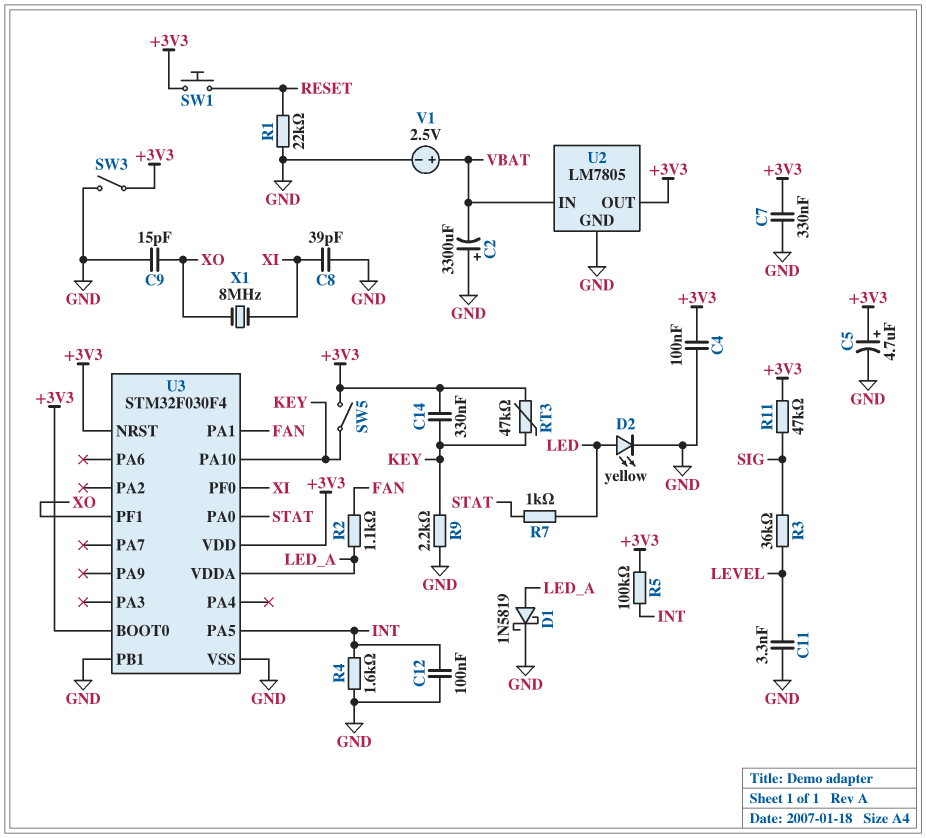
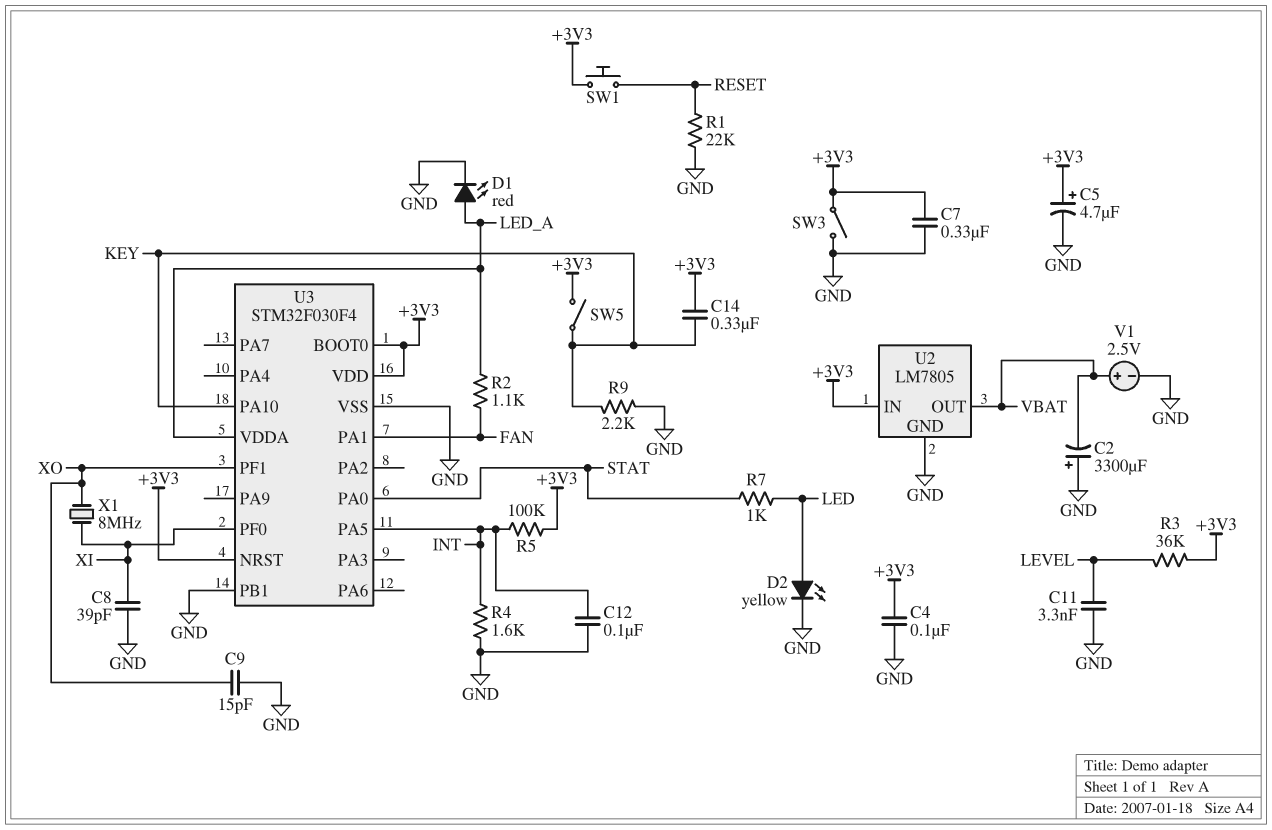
D1: schottky 1N5819 (A LED_A, K GND) -> LED red (A LED_A, K GND)
R3: 36k (LEVEL, SIG) -> 36k (+3V3, LEVEL)
R11: 47k (+3V3, SIG) -> none
RT3: 47k (+3V3, KEY) -> none
U2 pin IN: VBAT -> +3V3
U2 pin OUT: +3V3 -> VBAT

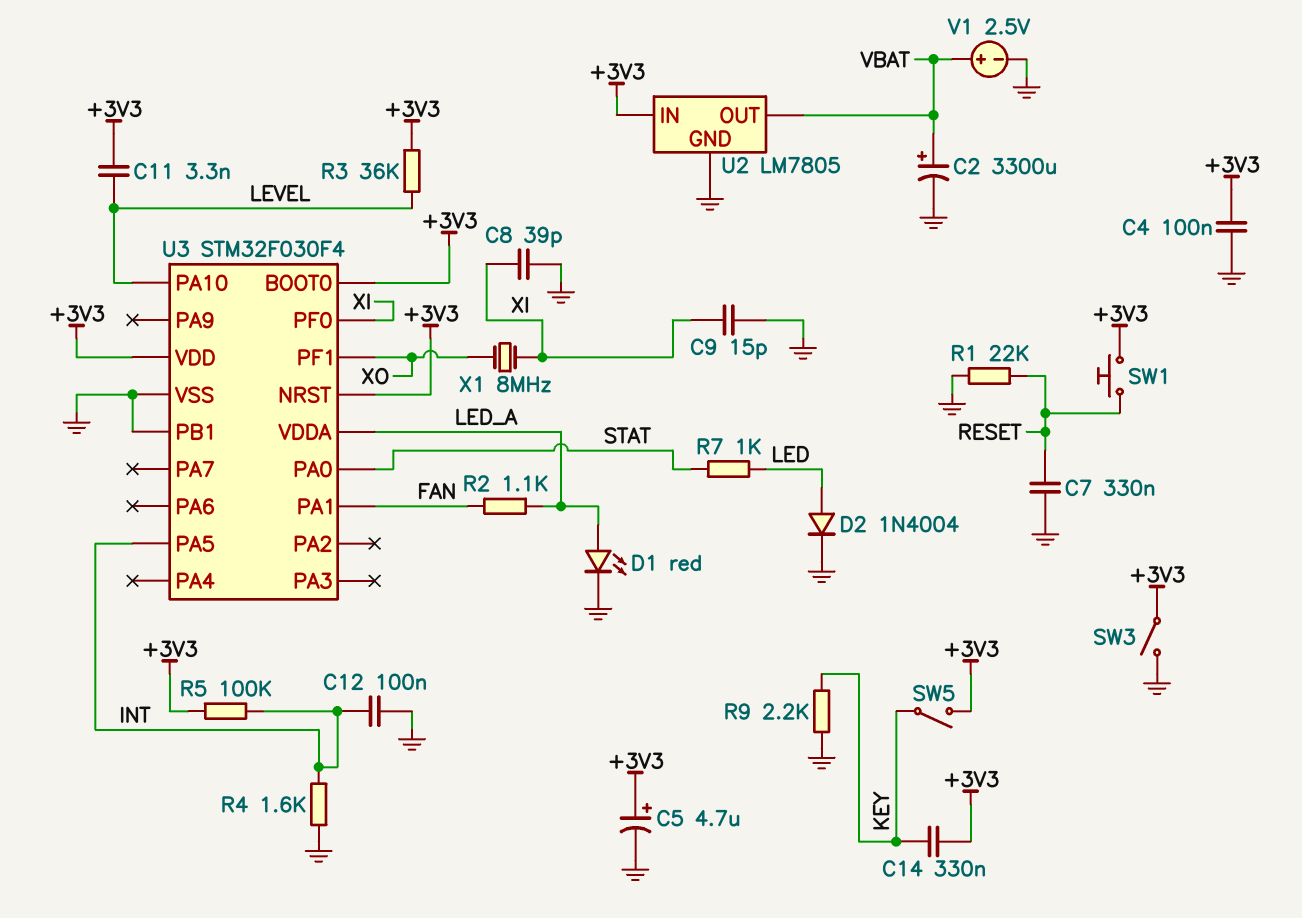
C2: 3300uF (plus GND, minus VBAT) -> 3300uF (plus VBAT, minus GND)
C7: 330nF (+3V3, GND) -> 330nF (GND, RESET)
C9: 15pF (GND, XO) -> 15pF (GND, XI)
C11: 3.3nF (GND, LEVEL) -> 3.3nF (+3V3, LEVEL)
D2: LED yellow (A LED, K GND) -> diode 1N4004 (A LED, K GND)
U3 pin PA10: KEY -> LEVEL

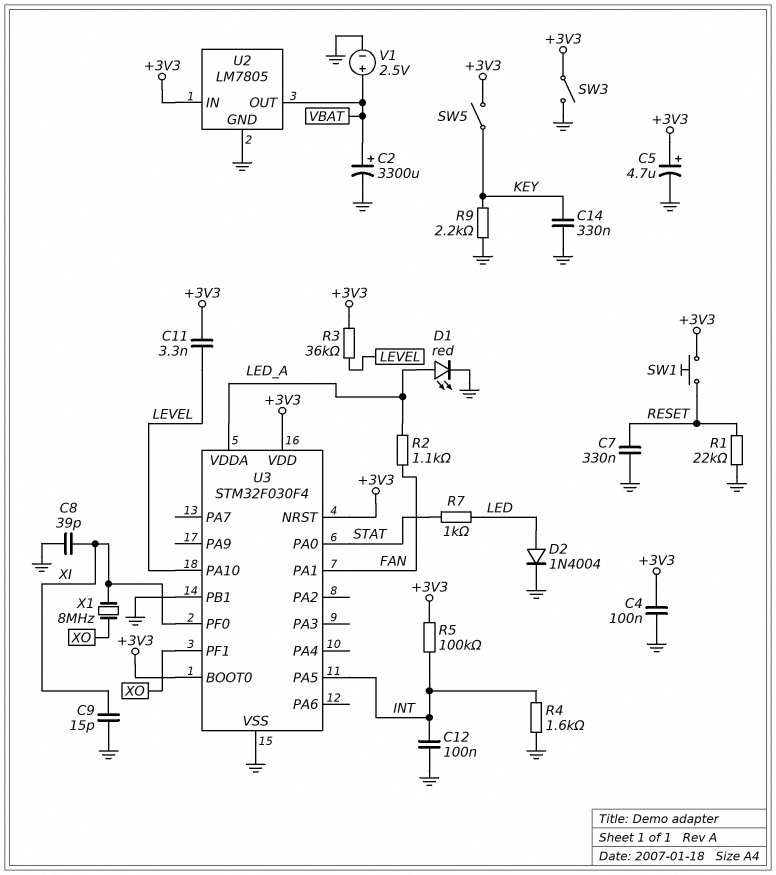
C14: 330nF (+3V3, KEY) -> 330nF (GND, KEY)

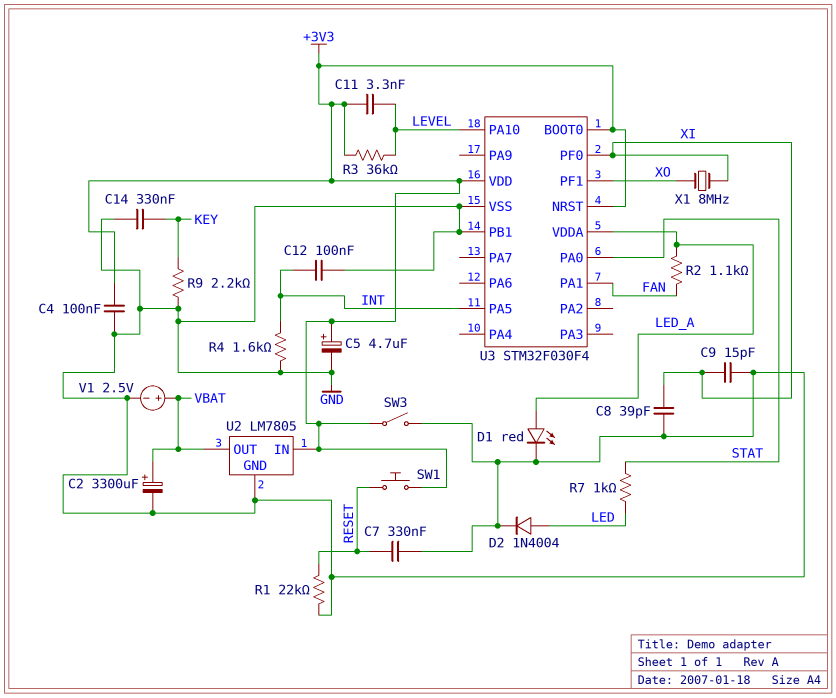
R5: 100k (+3V3, INT) -> none
SW5: switch (+3V3, KEY) -> none

